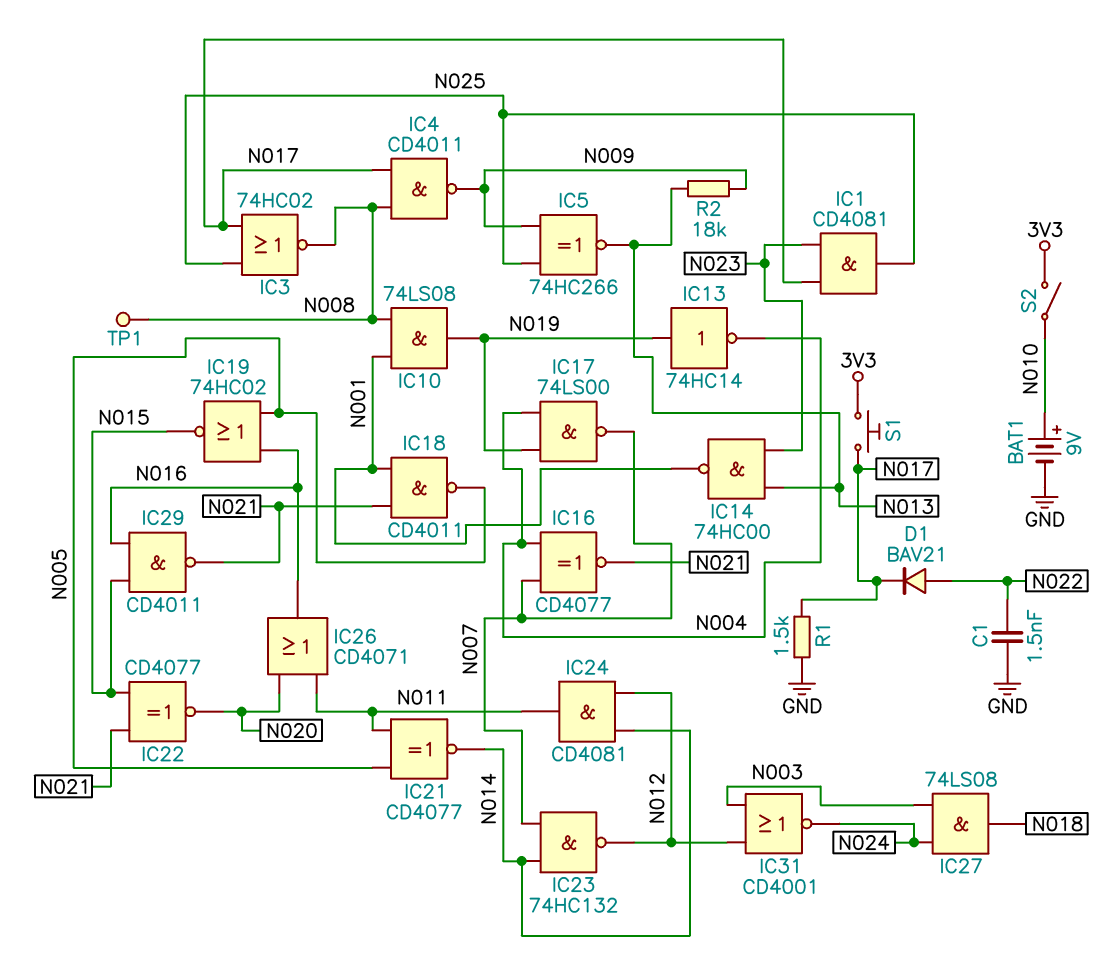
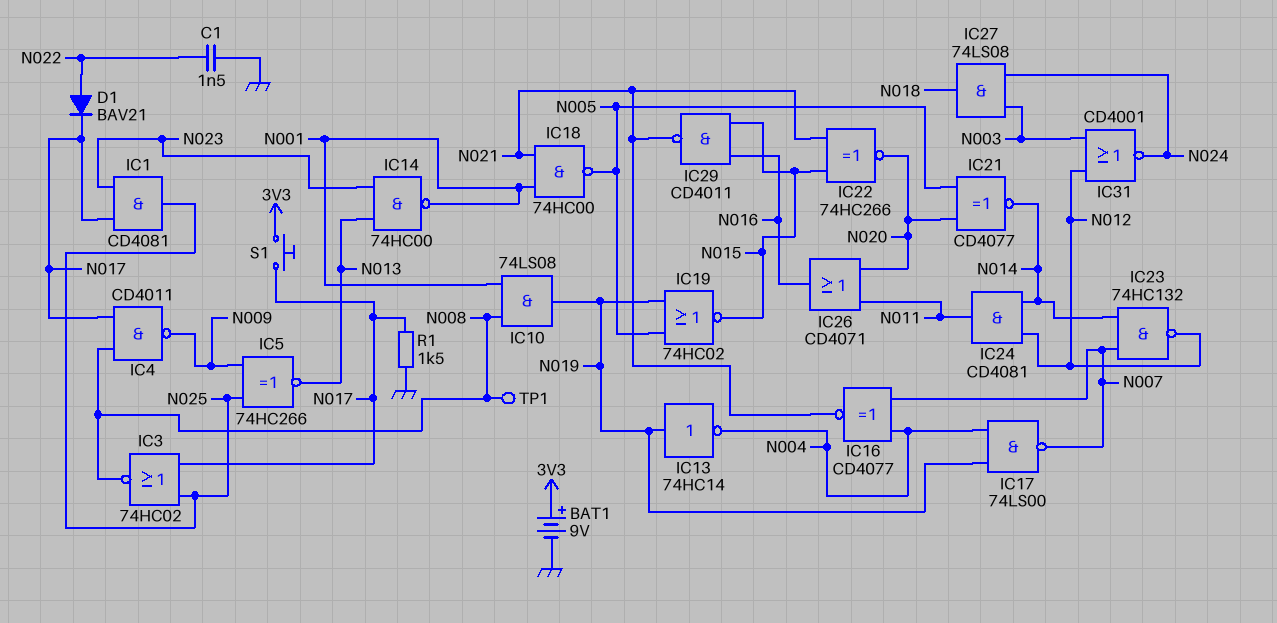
BAT1: 9V (plus N010, minus GND) -> 9V (plus 3V3, minus GND)
IC18: NAND CD4011 (in N001, in N021, out N005) -> NAND 74HC00 (in N001, in N021, out N005)
IC19: NOR 74HC02 (in N005, in N016, out N015) -> NOR 74HC02 (in N005, in N019, out N015)
IC21: XNOR CD4077 (in N005, in N011, out N014) -> XNOR CD4077 (in N005, in N020, out N014)
IC22: XNOR CD4077 (in N015, in N021, out N020) -> XNOR 74HC266 (in N015, in N021, out N020)
R2: 18k (N009, N013) -> none
S2: switch (3V3, N010) -> none

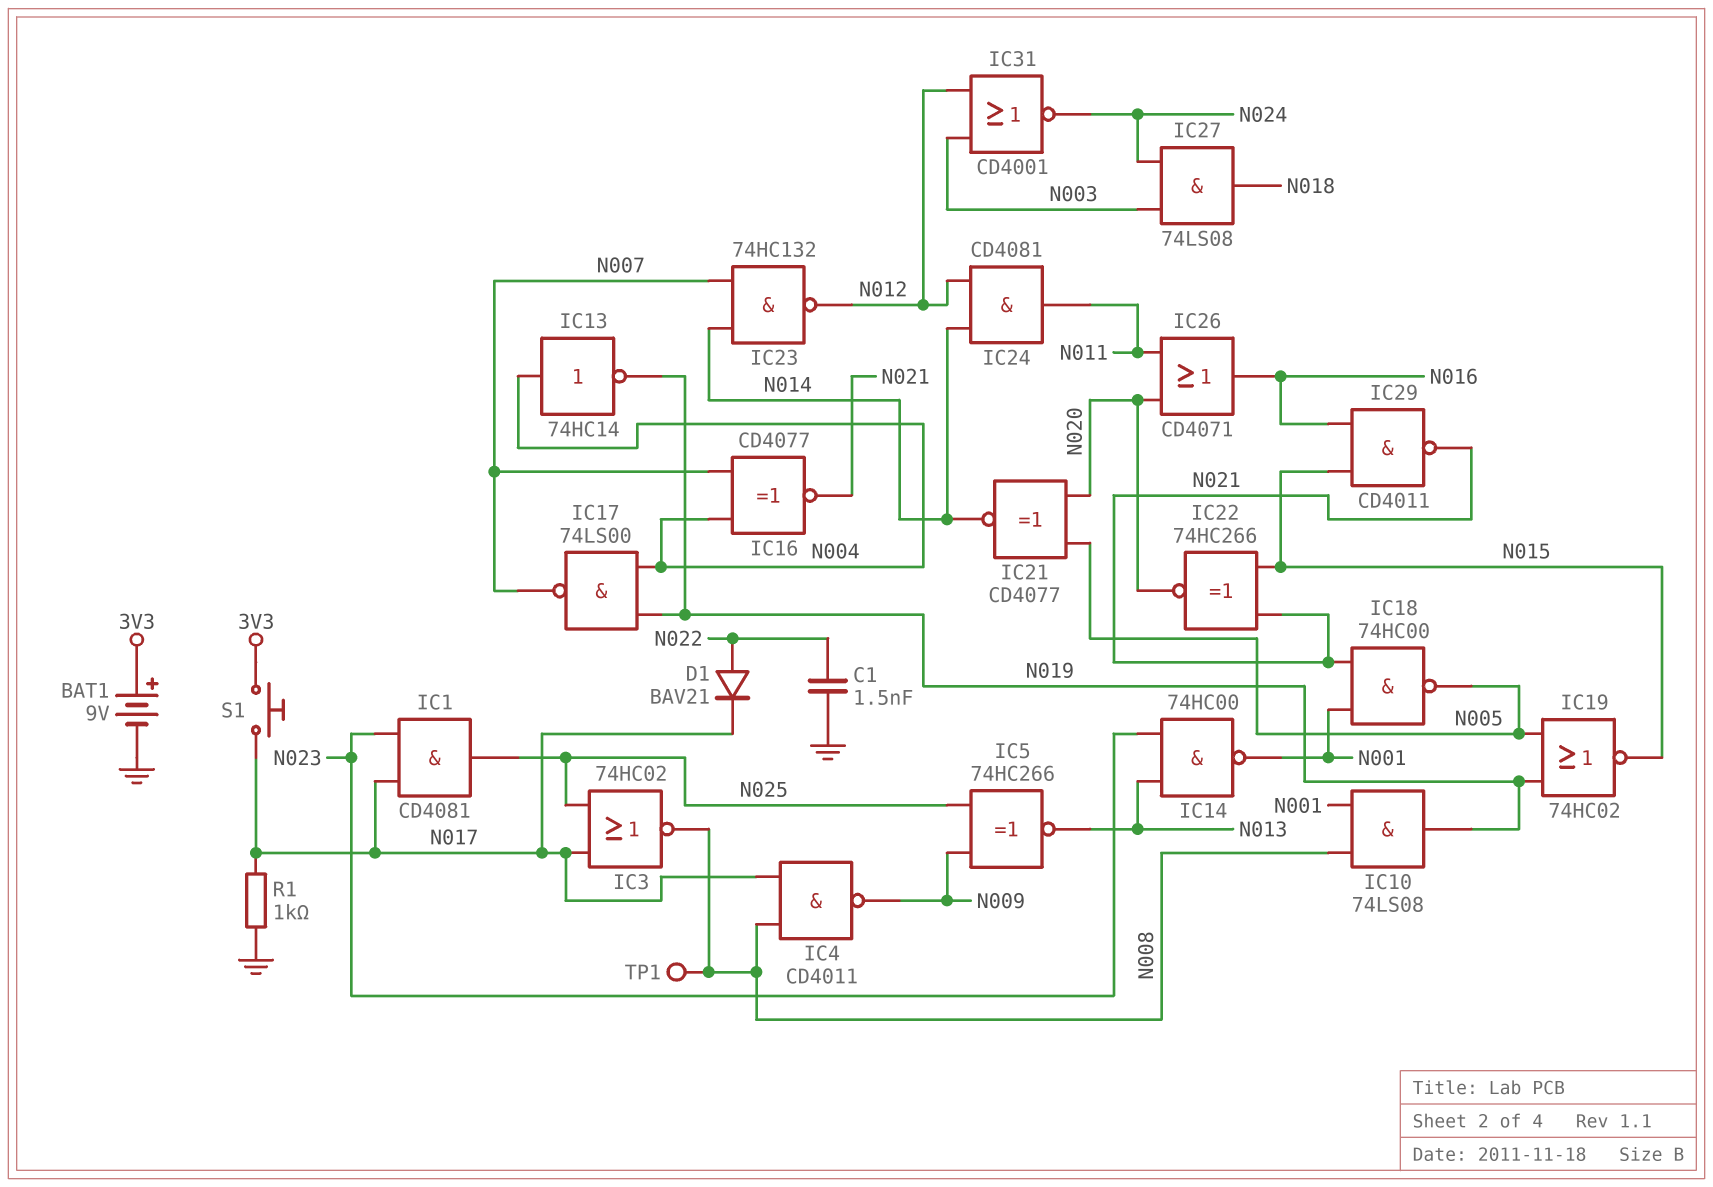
IC13: NOT 74HC14 (in N019, out N004) -> NOT 74HC14 (in N004, out N019)
R1: 1.5k (GND, N017) -> 1k (GND, N017)

